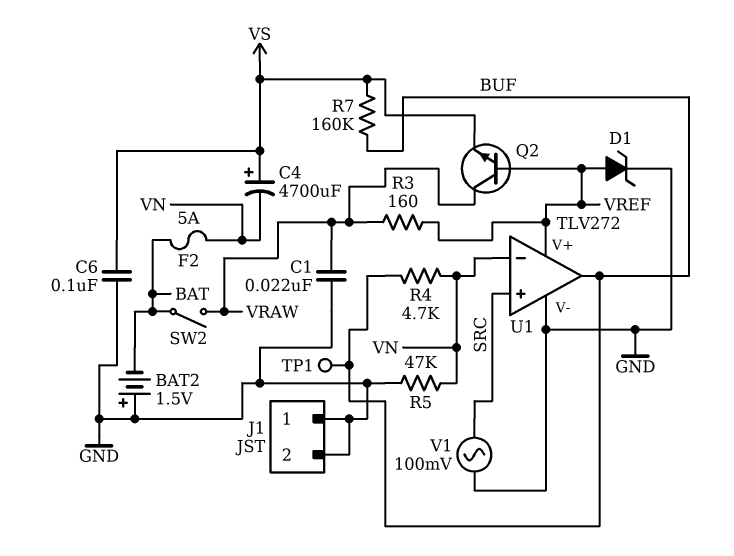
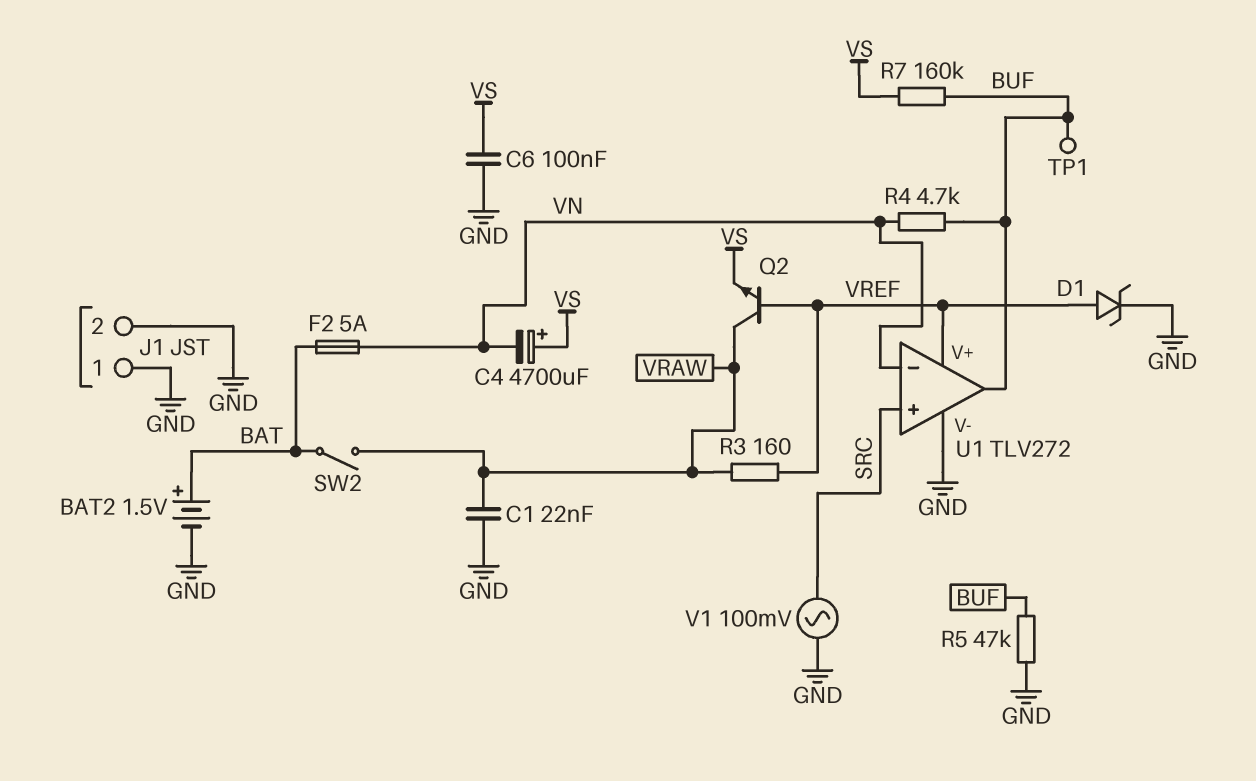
BAT2: 1.5V (plus GND, minus BAT) -> 1.5V (plus BAT, minus GND)
R5: 47k (GND, VN) -> 47k (BUF, GND)

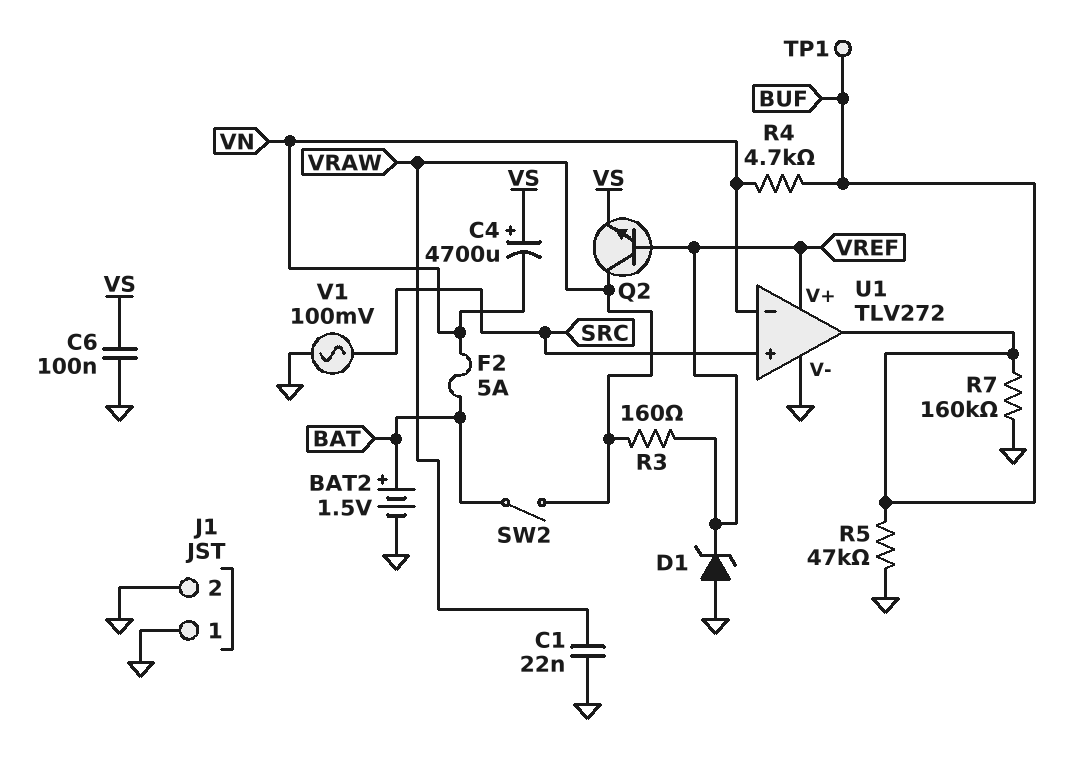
D1: zener (A VREF, K GND) -> zener (A GND, K VREF)
R7: 160k (BUF, VS) -> 160k (BUF, GND)

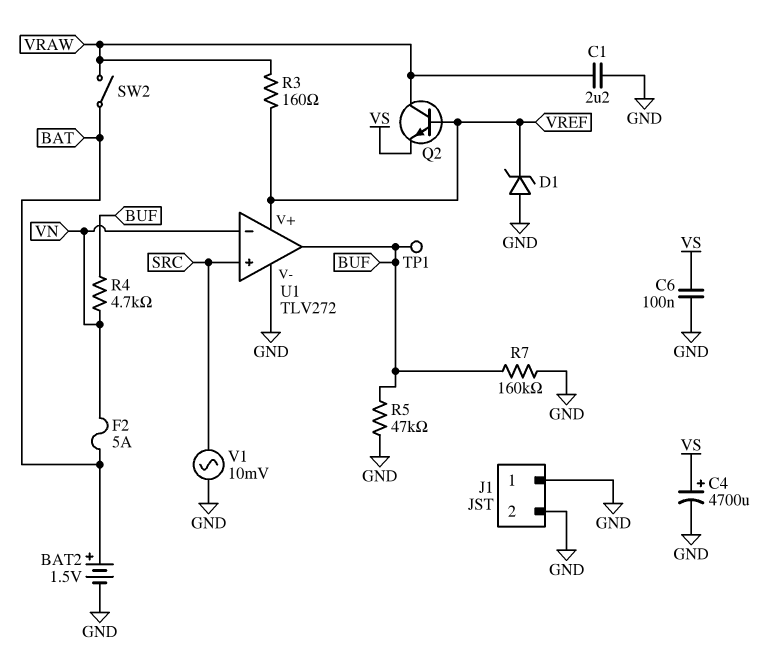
C1: 22nF (GND, VRAW) -> 2.2uF (GND, VRAW)
C4: 4700uF (plus VS, minus VN) -> 4700uF (plus VS, minus GND)
V1: AC 100mV (GND, SRC) -> AC 10mV (GND, SRC)

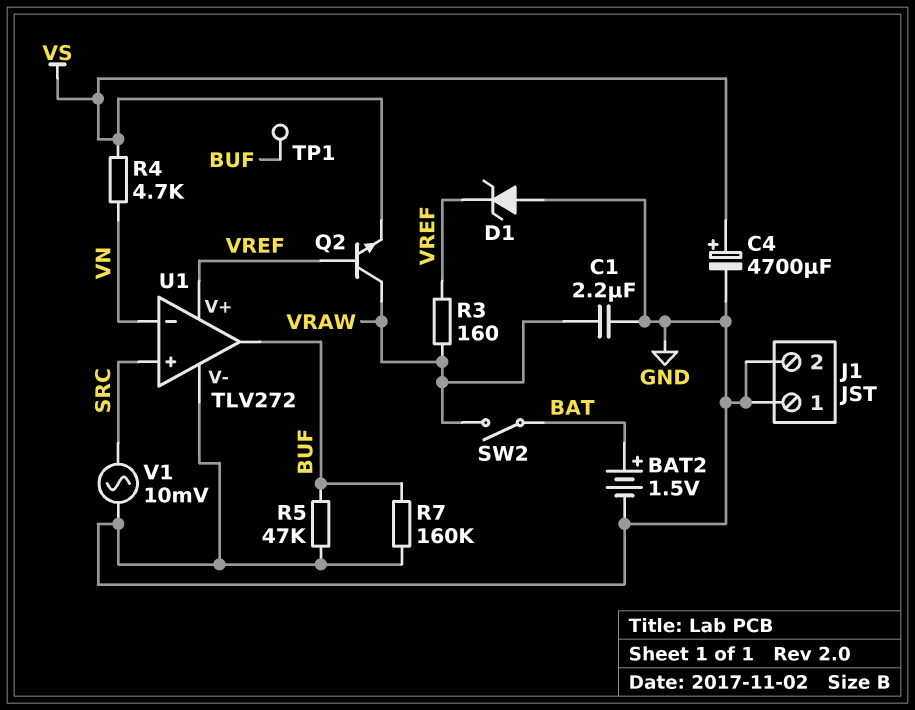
C6: 100nF (GND, VS) -> none
F2: 5A (BAT, VN) -> none
R4: 4.7k (BUF, VN) -> 4.7k (VN, VS)

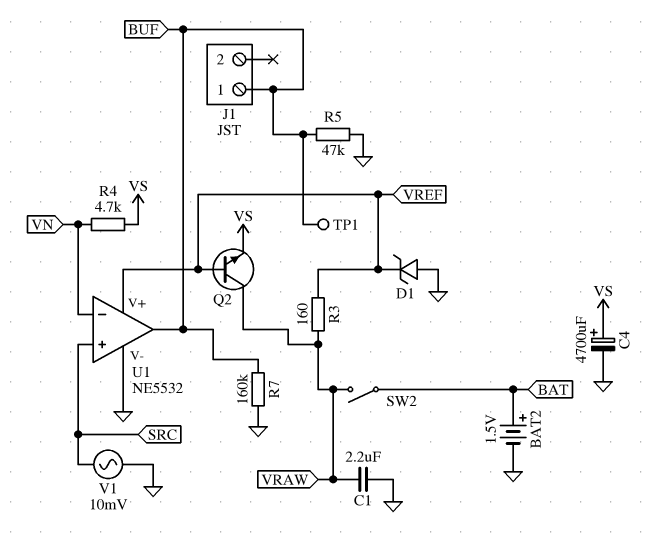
J1 pin 1: GND -> BUF
J1 pin 2: GND -> none
U1: TLV272 -> NE5532

